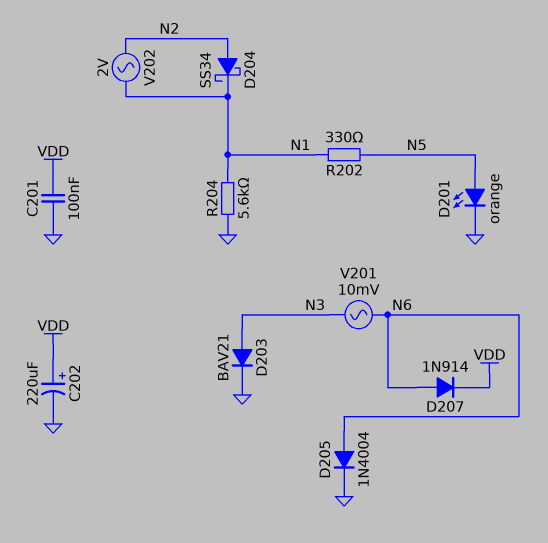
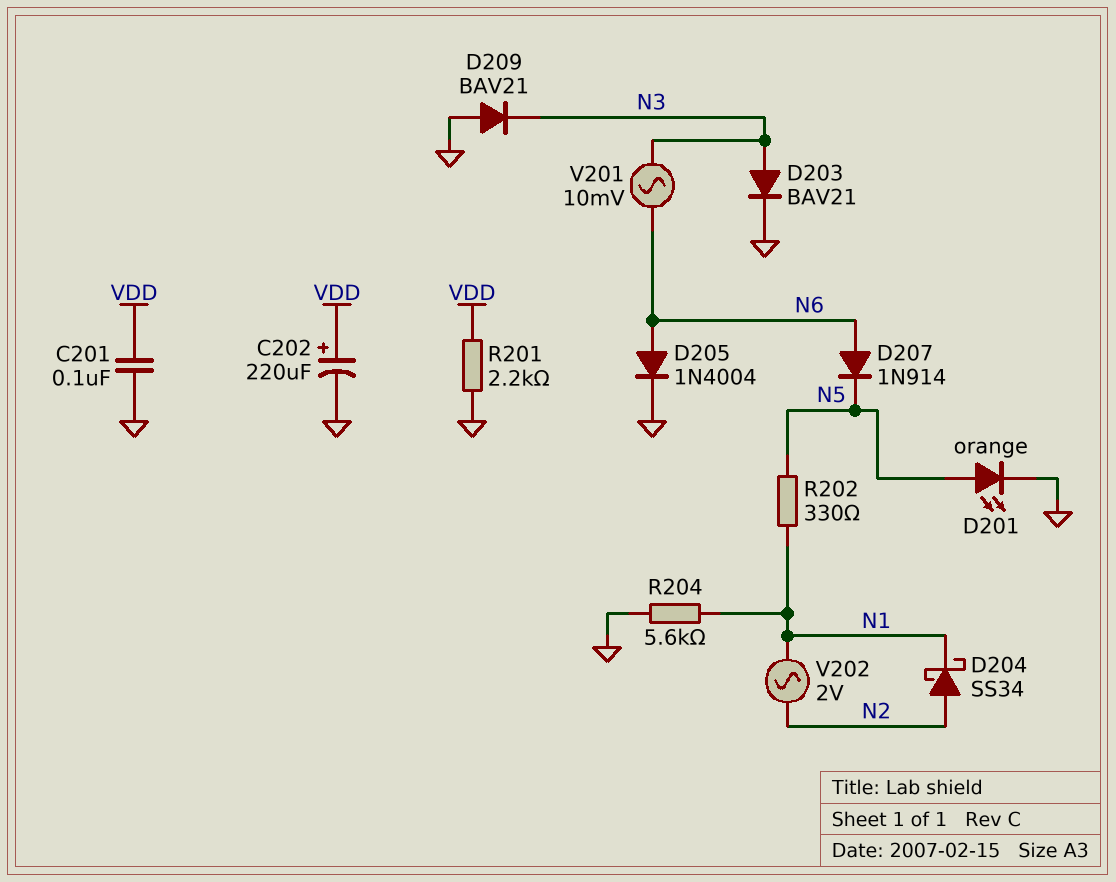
D207: diode 1N914 (A N6, K VDD) -> diode 1N914 (A N6, K N5)
D209: none -> diode BAV21 (A GND, K N3)
R201: none -> 2.2k (GND, VDD)

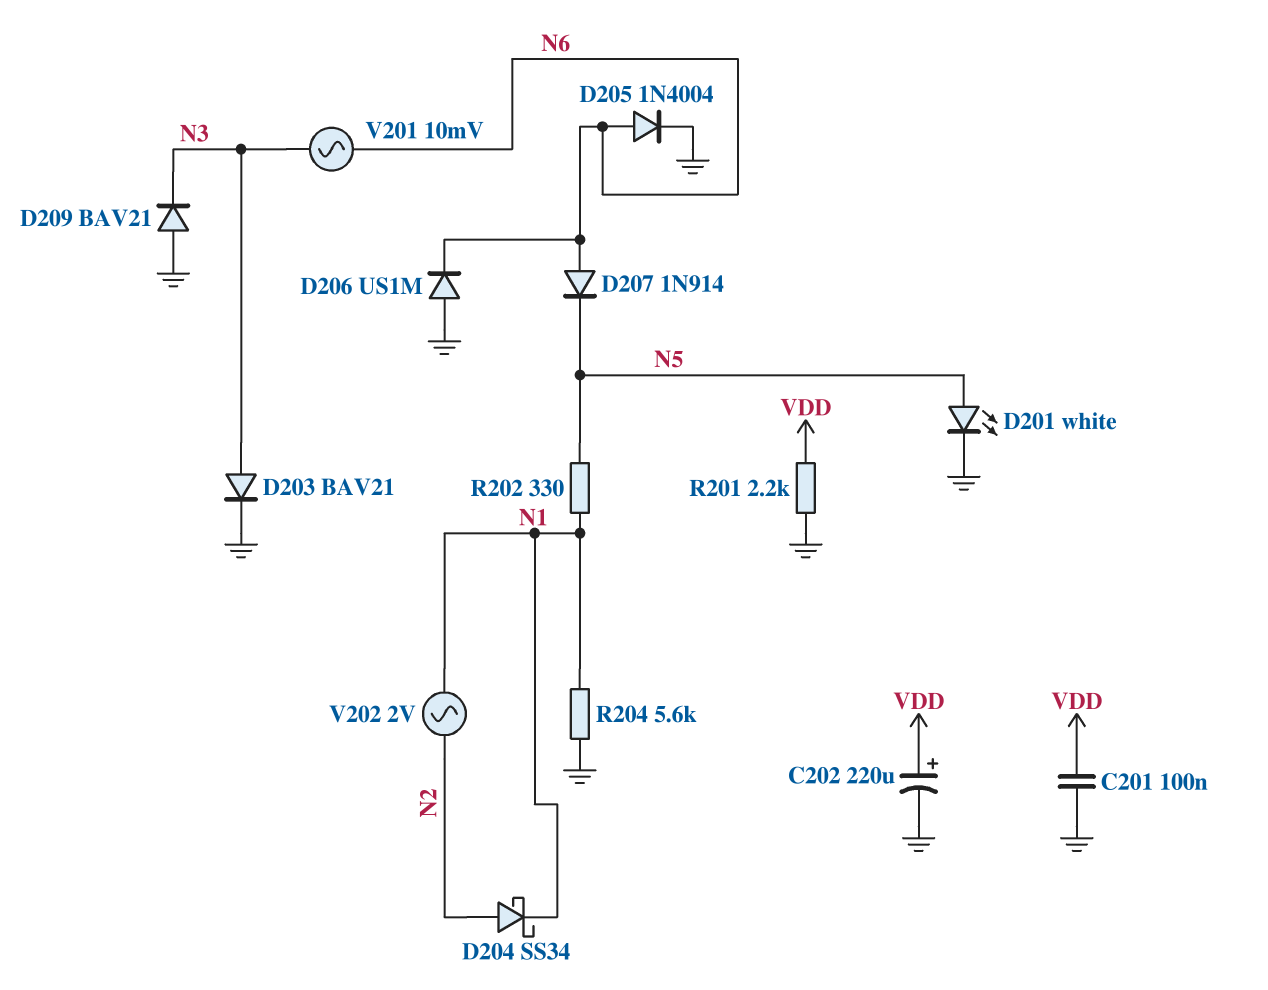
D201: LED orange (A N5, K GND) -> LED white (A N5, K GND)
D206: none -> diode US1M (A GND, K N6)

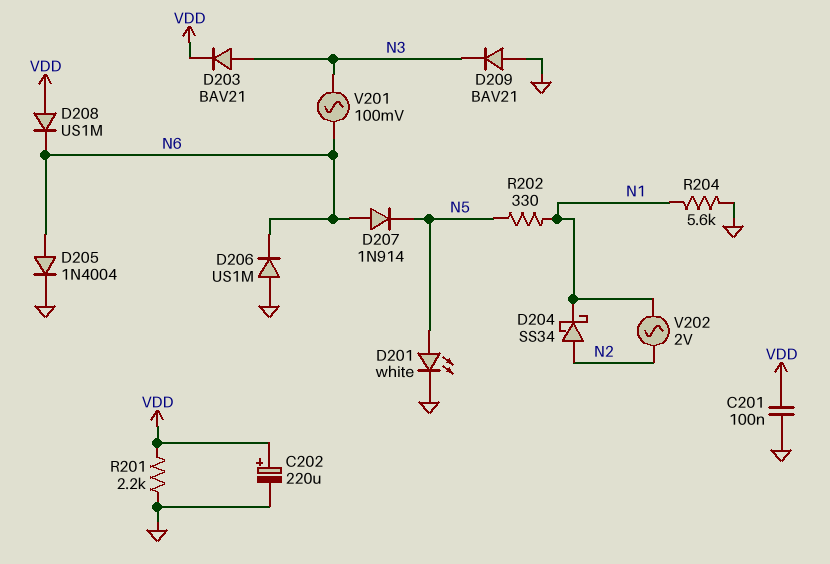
D203: diode BAV21 (A N3, K GND) -> diode BAV21 (A N3, K VDD)
D208: none -> diode US1M (A VDD, K N6)
V201: AC 10mV (N3, N6) -> AC 100mV (N3, N6)

